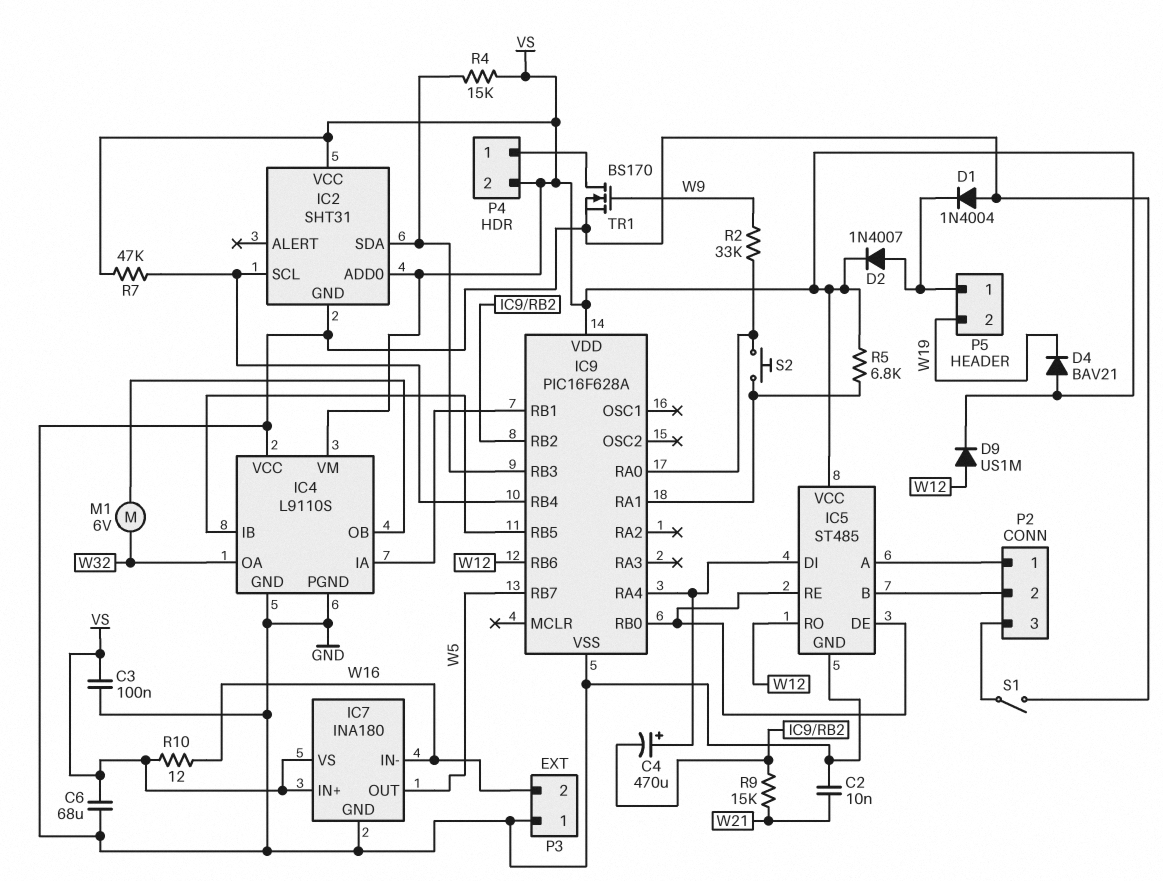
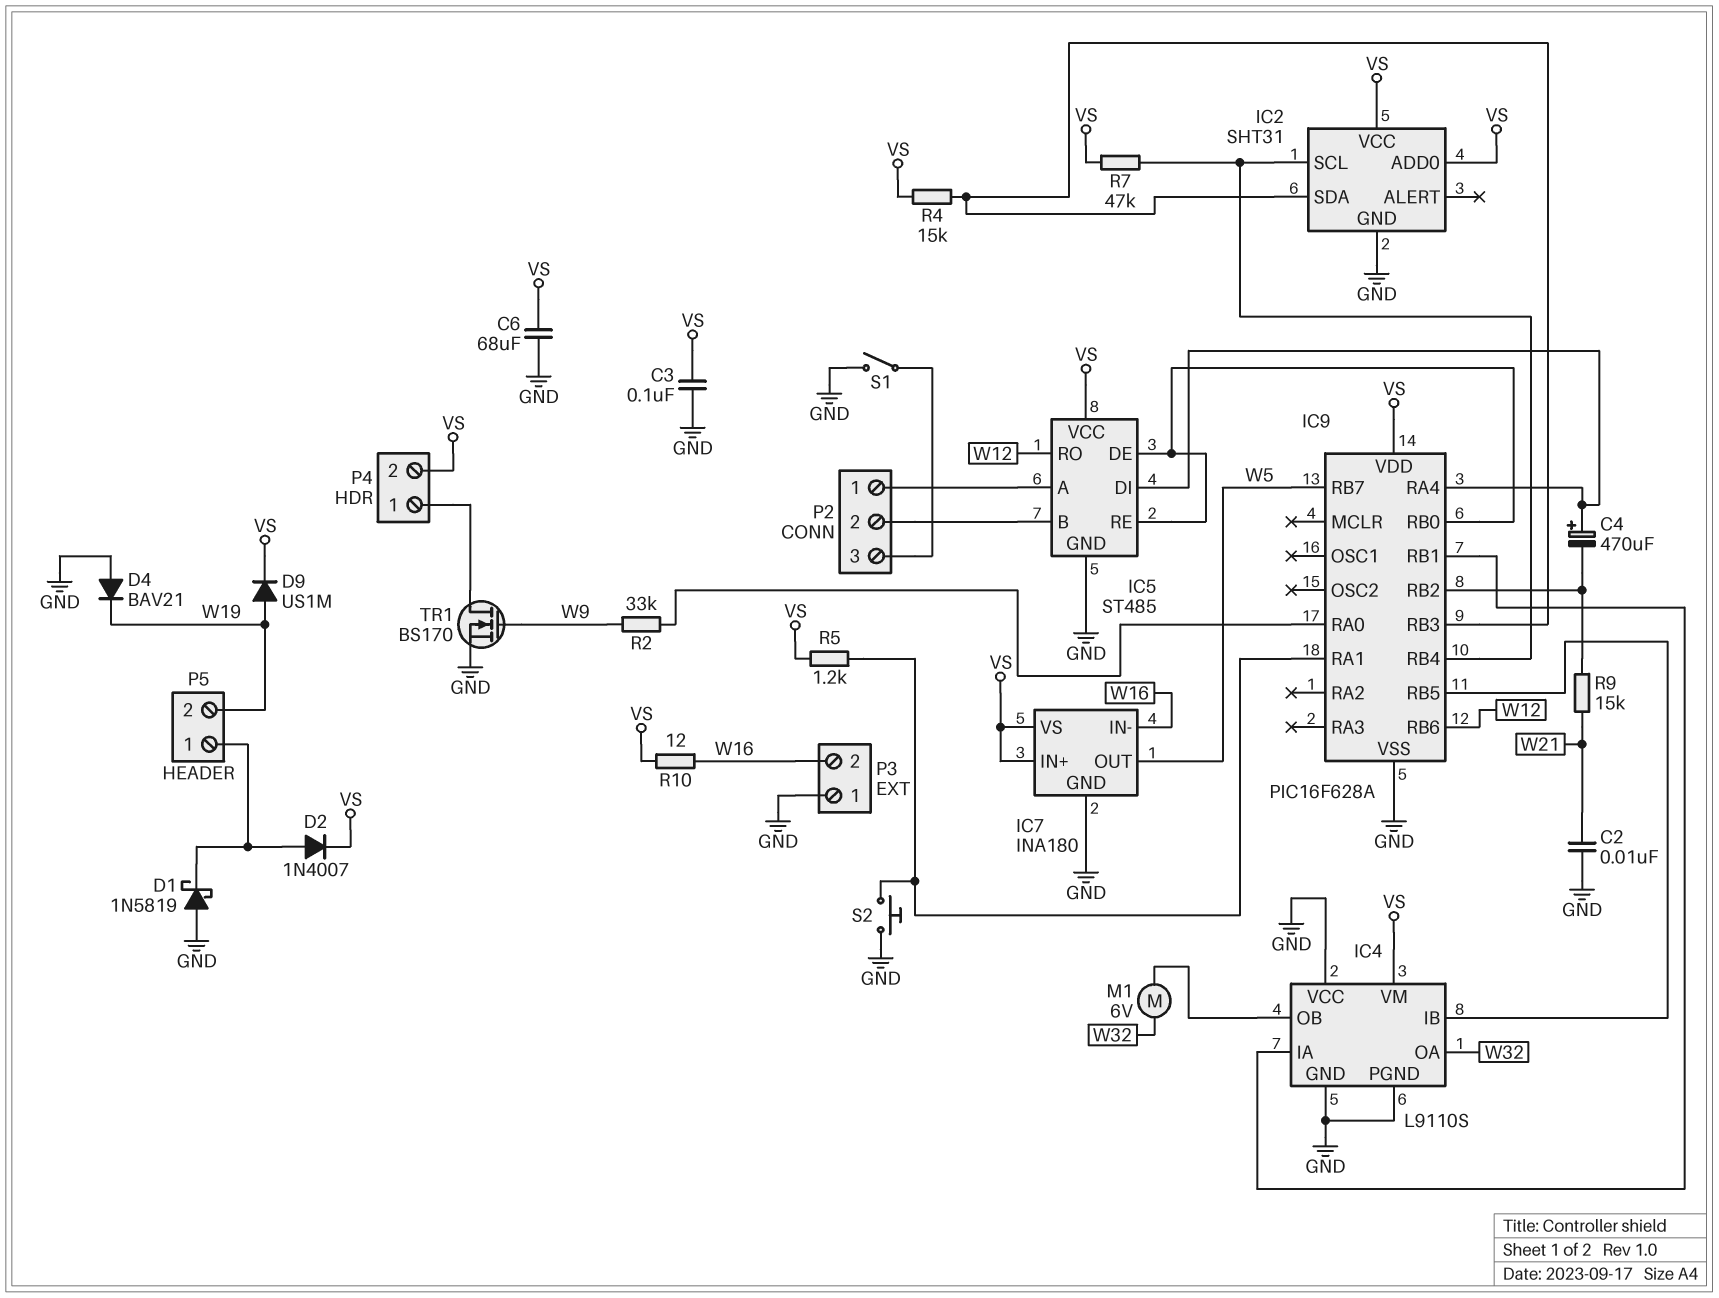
D1: diode 1N4004 (A GND, K P5/1) -> schottky 1N5819 (A GND, K P5/1)
D4: diode BAV21 (A VS, K W19) -> diode BAV21 (A GND, K W19)
D9: diode US1M (A W12, K VS) -> diode US1M (A W19, K VS)
R5: 6.8k (IC9/RA1, VS) -> 1.2k (IC9/RA1, VS)
S2: button (IC9/RA0, IC9/RA1) -> button (GND, IC9/RA1)

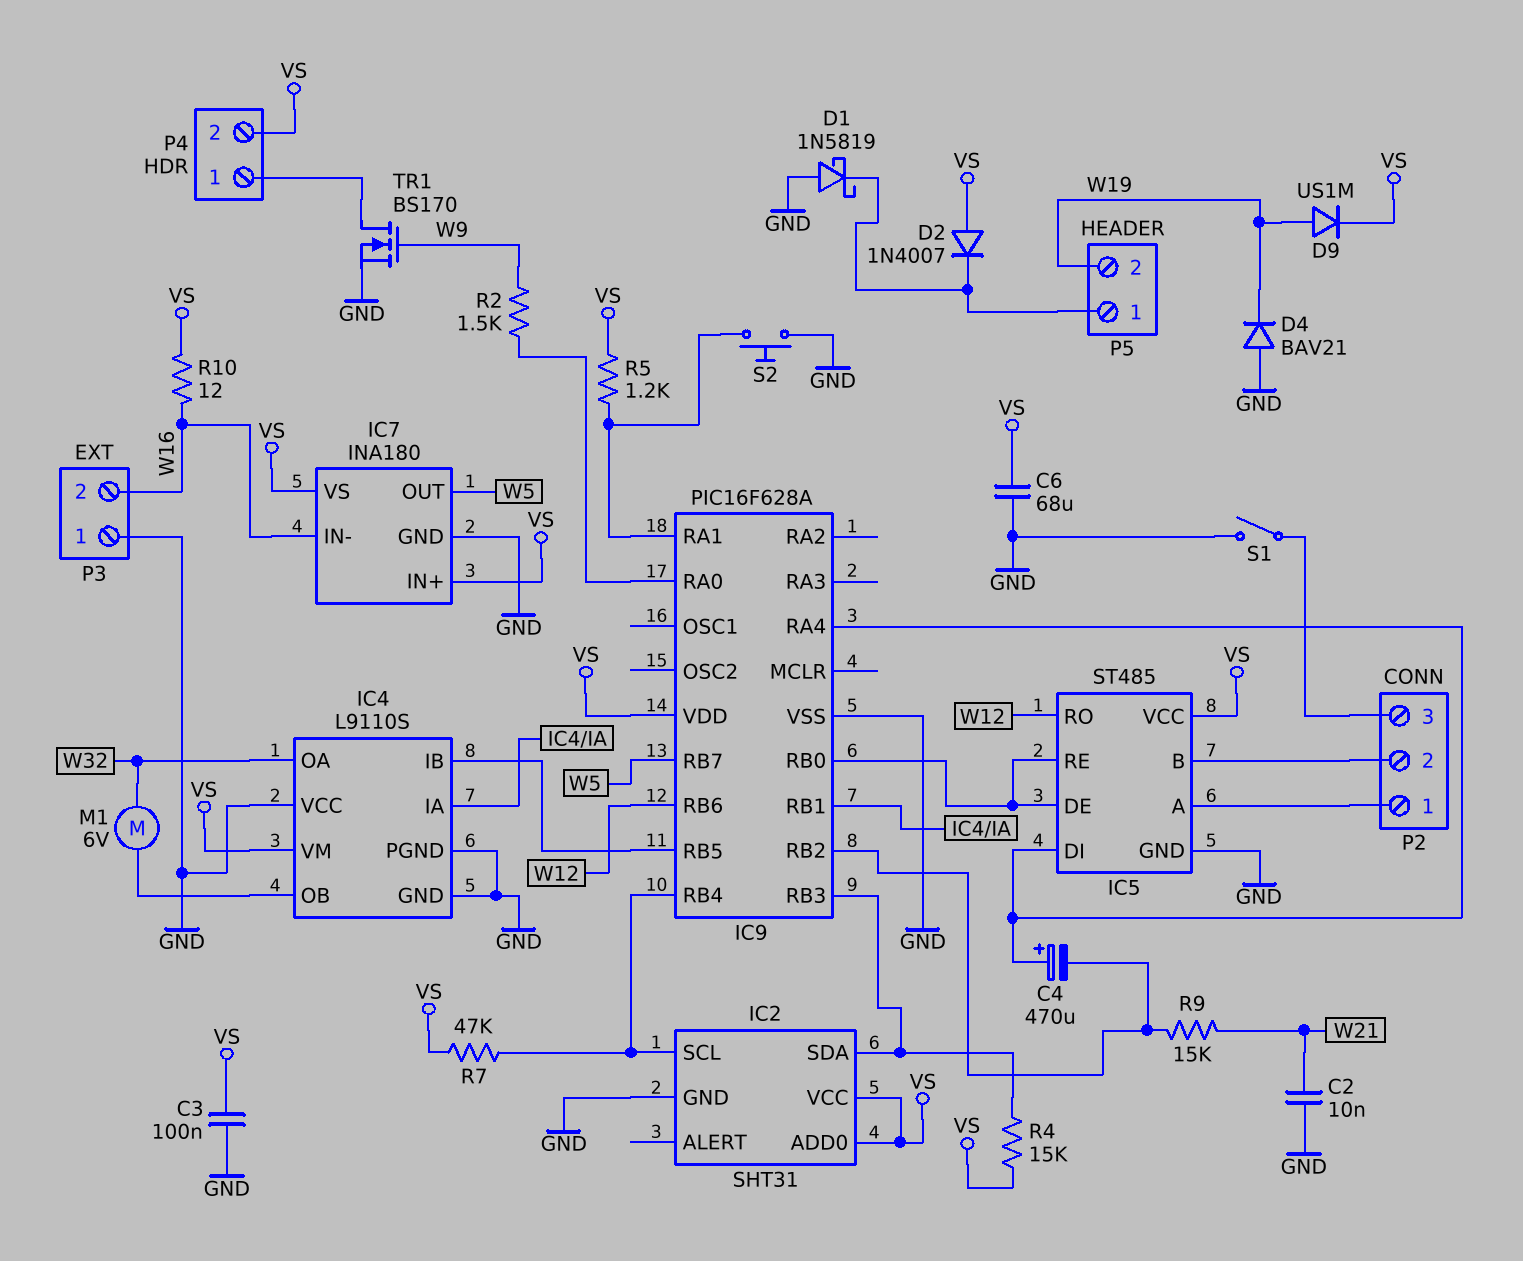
D2: diode 1N4007 (A P5/1, K VS) -> diode 1N4007 (A VS, K P5/1)
R2: 33k (IC9/RA0, W9) -> 1.5k (IC9/RA0, W9)

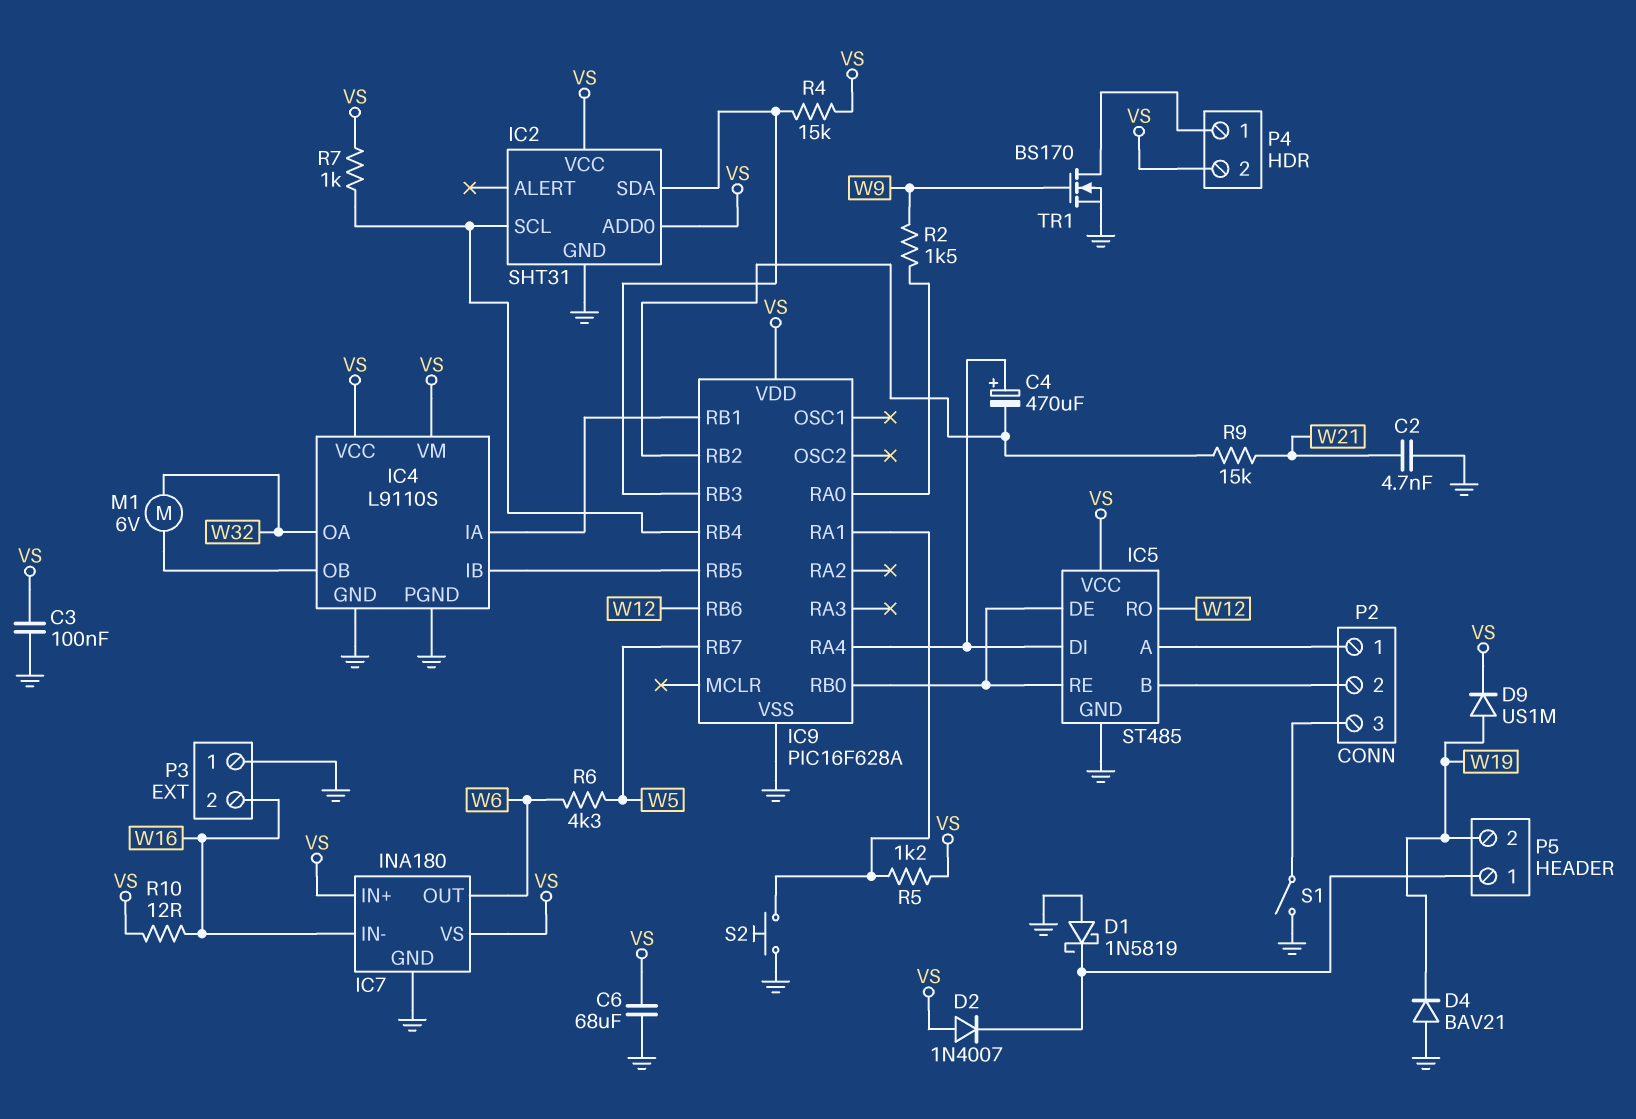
C2: 10nF (GND, W21) -> 4.7nF (GND, W21)
IC4 pin VCC: GND -> VS
IC7 pin OUT: W5 -> W6
R6: none -> 4.3k (W5, W6)
R7: 47k (IC2/SCL, VS) -> 1k (IC2/SCL, VS)

